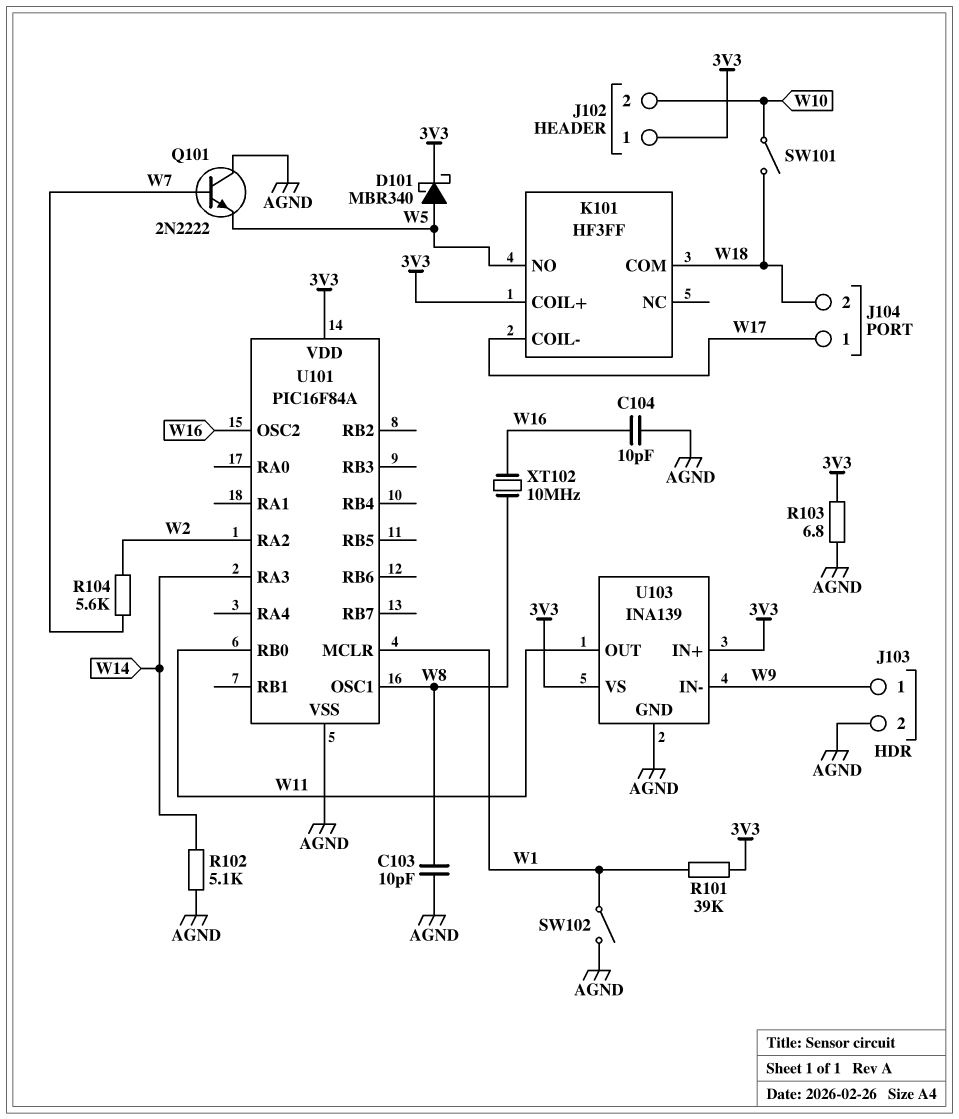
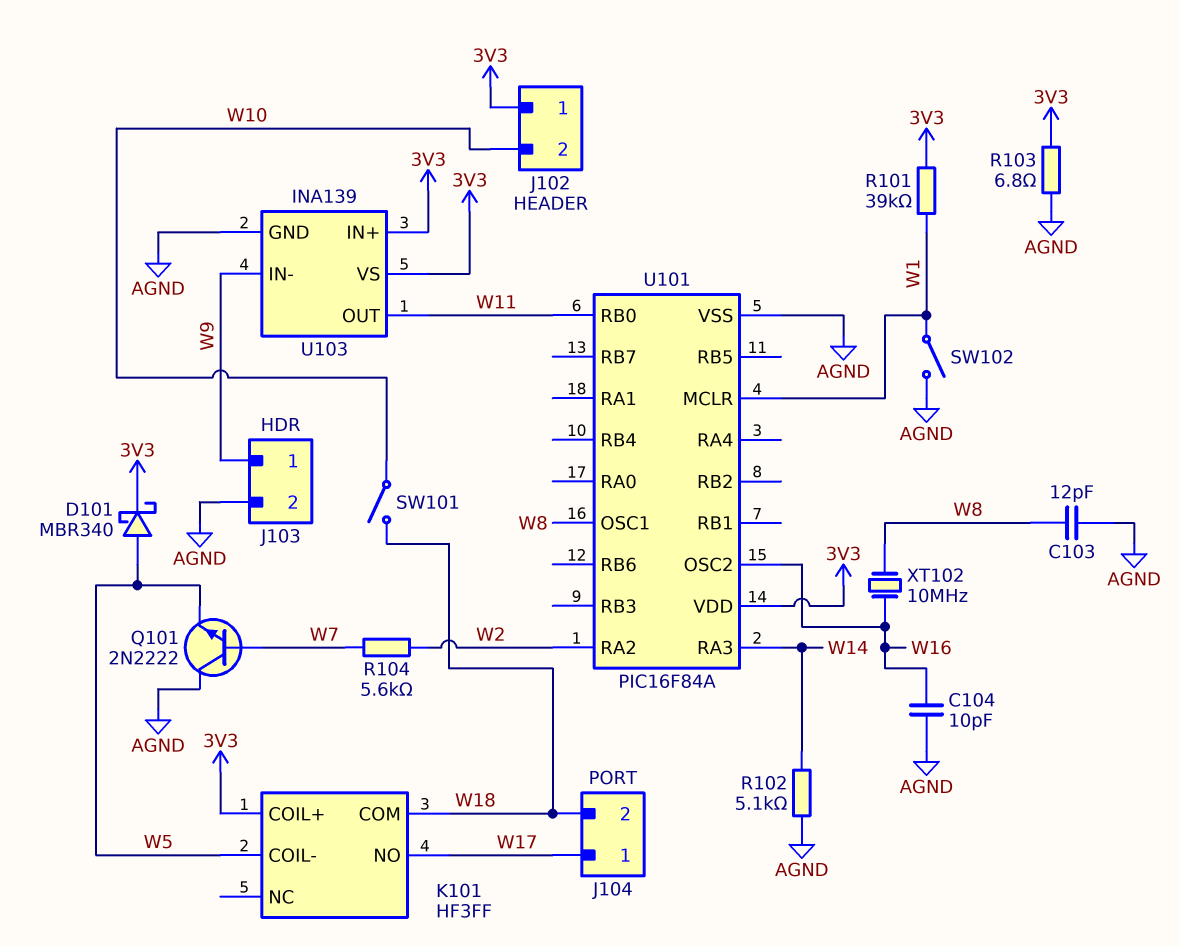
C103: 10pF (AGND, W8) -> 12pF (AGND, W8)
K101 pin COIL-: W17 -> W5
K101 pin NO: W5 -> W17

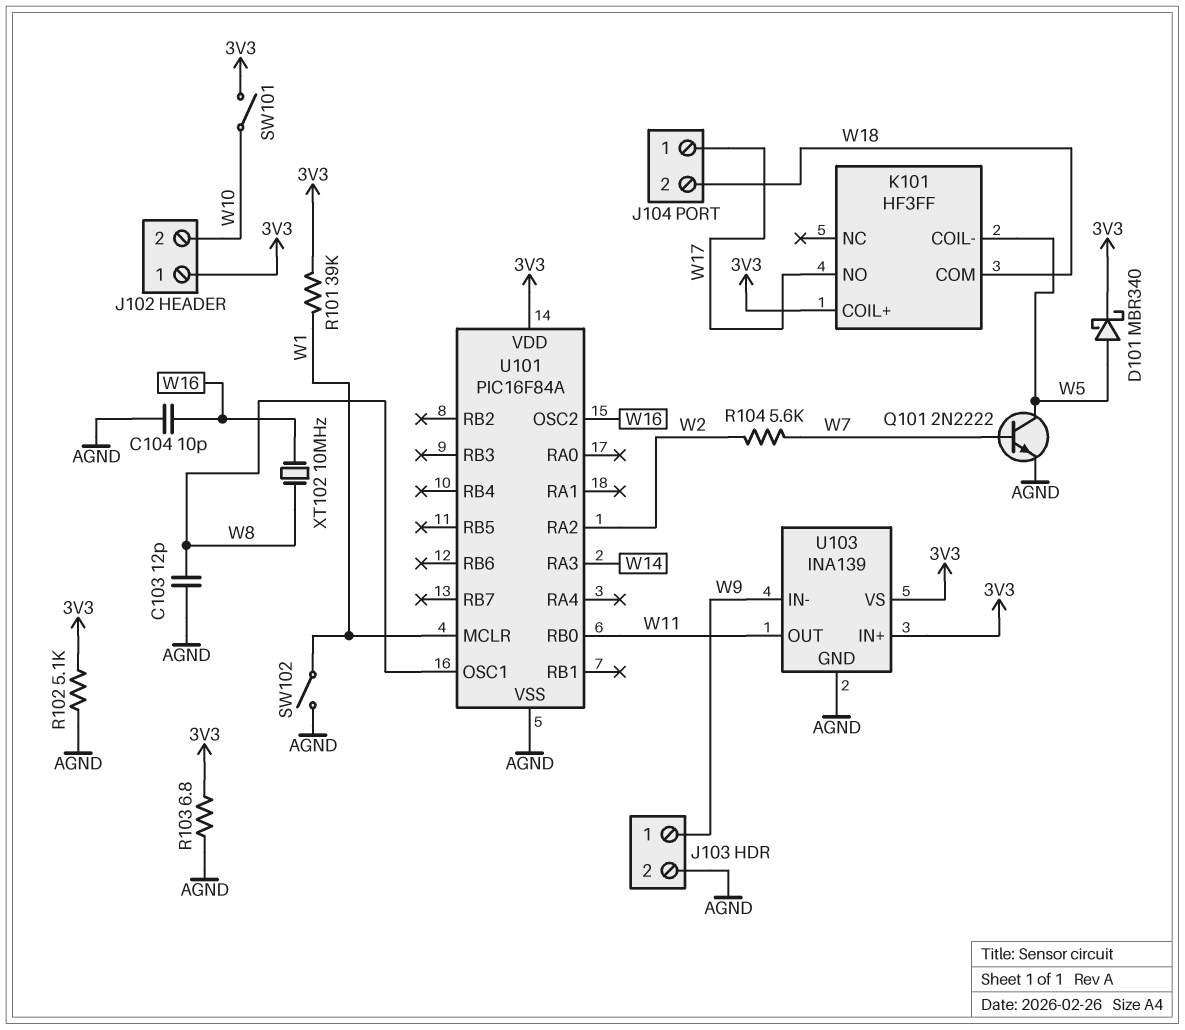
Q101: NPN 2N2222 (B W7, C AGND, E W5) -> NPN 2N2222 (B W7, C W5, E AGND)
R102: 5.1k (AGND, W14) -> 5.1k (3V3, AGND)
SW101: switch (W10, W18) -> switch (3V3, W10)

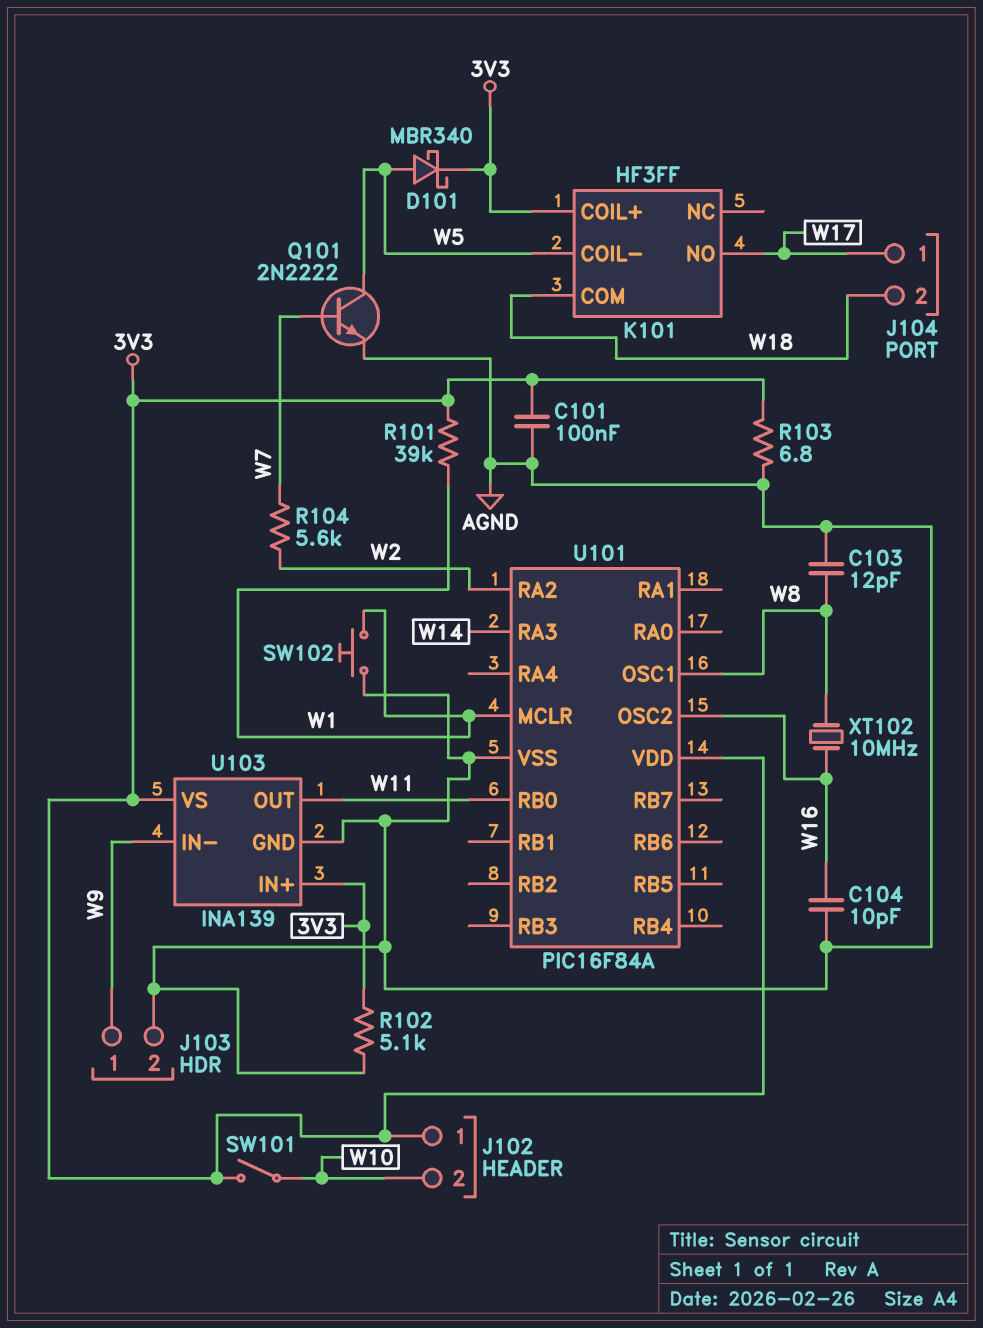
C101: none -> 100nF (3V3, AGND)
SW102: switch (AGND, W1) -> button (AGND, W1)

